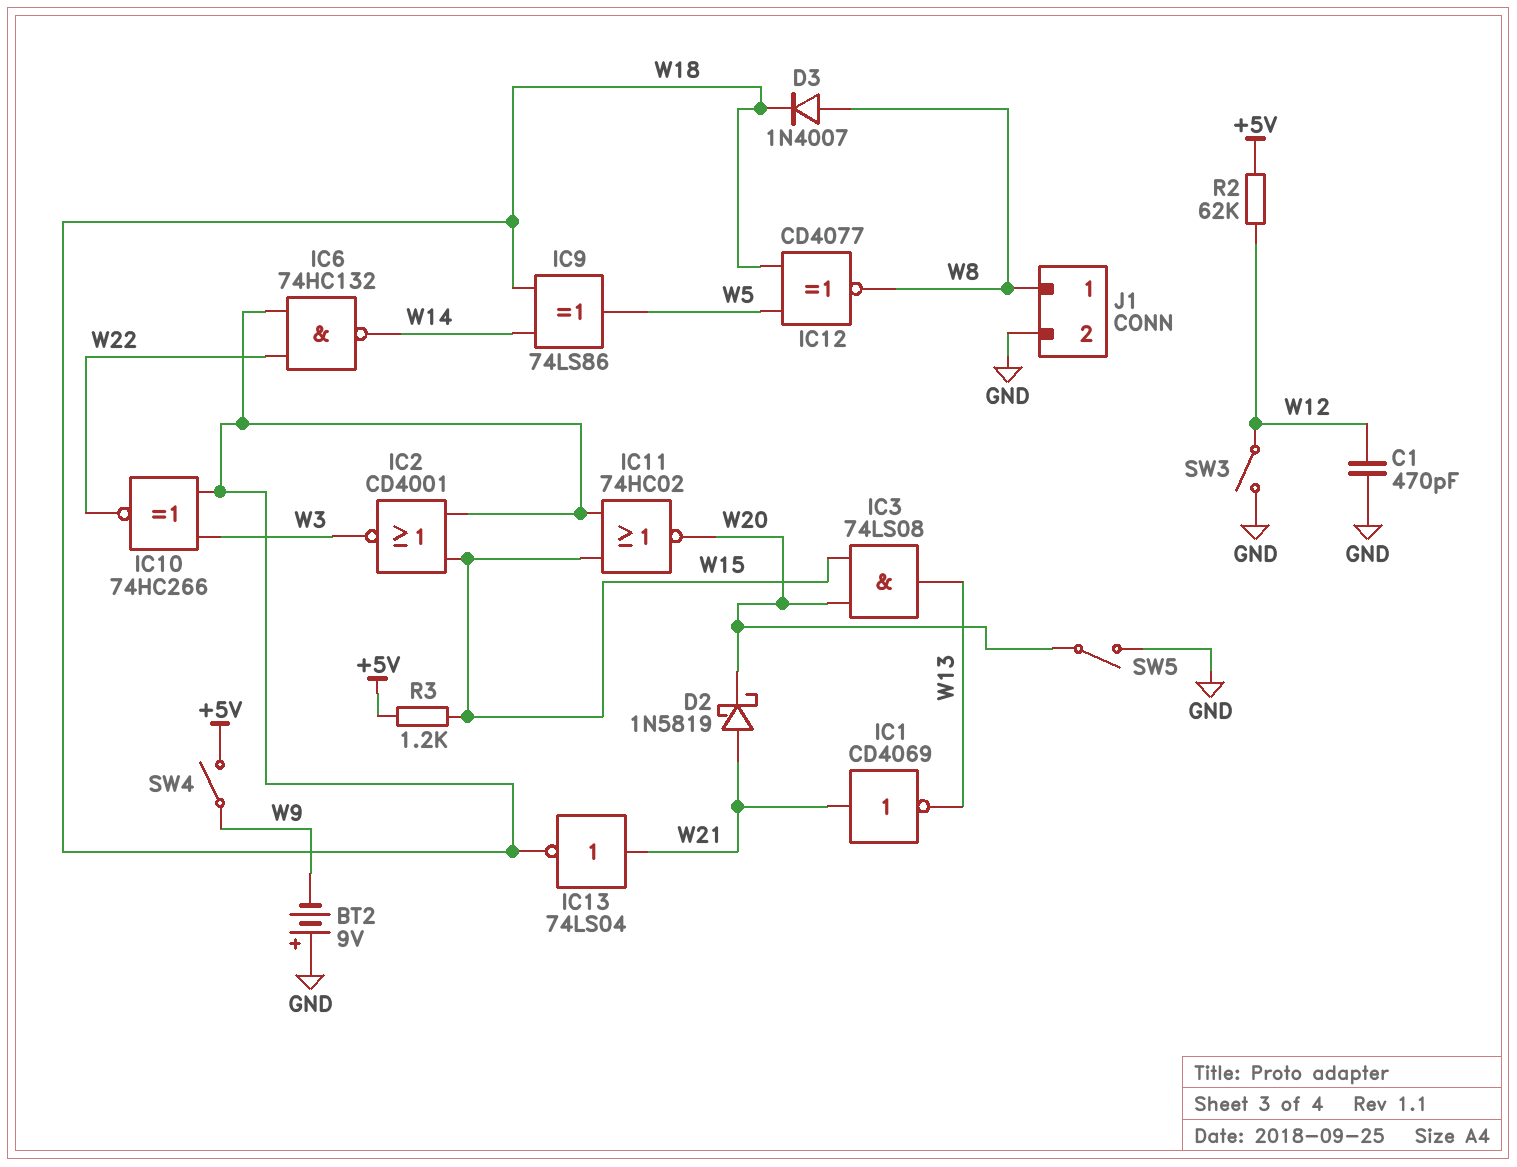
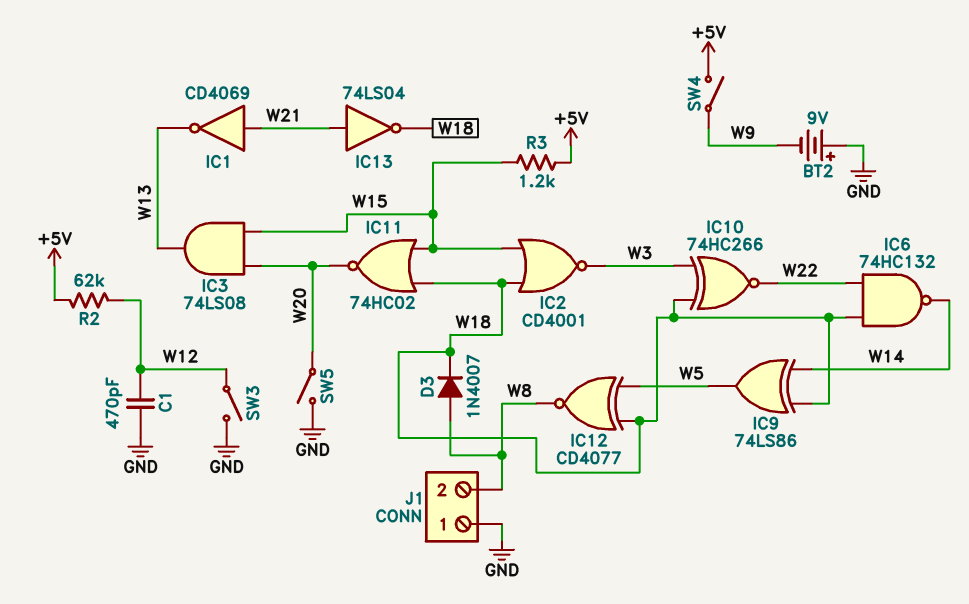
D2: schottky 1N5819 (A W21, K W20) -> none
J1 pin 1: W8 -> GND
J1 pin 2: GND -> W8

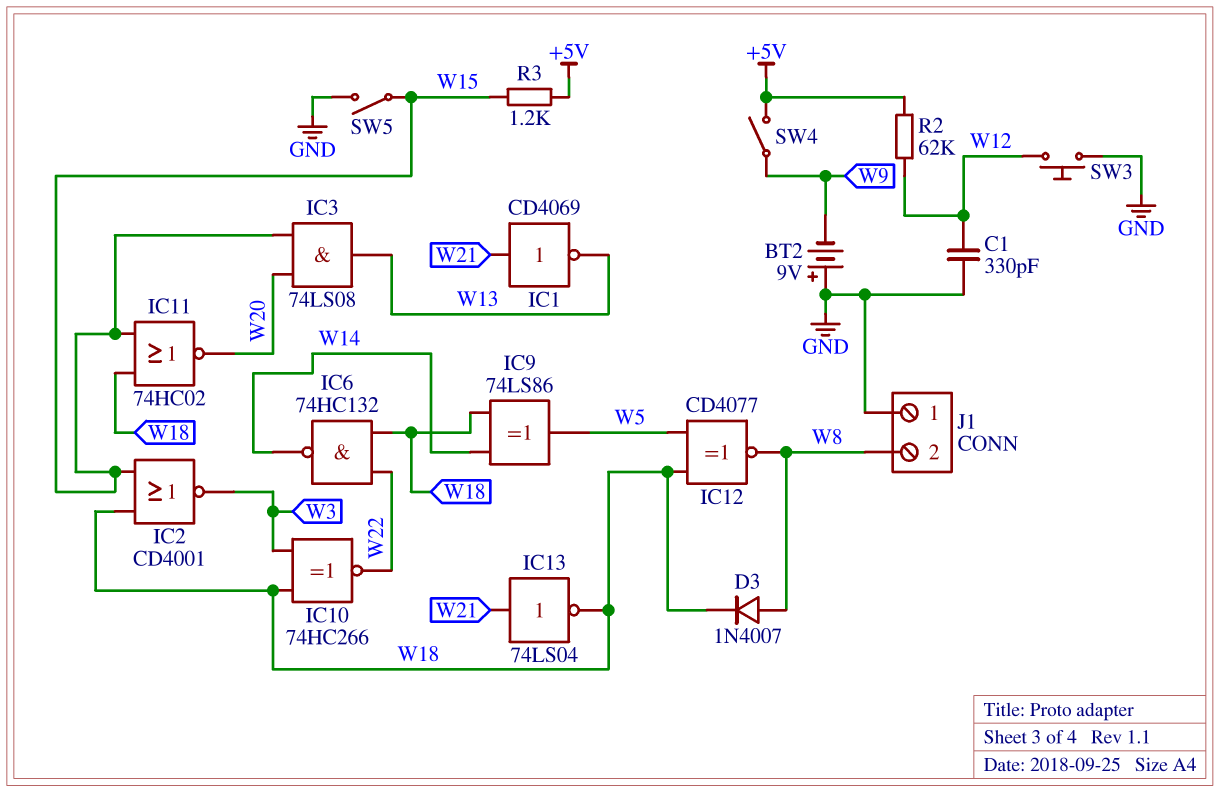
C1: 470pF (GND, W12) -> 330pF (GND, W12)
SW3: switch (GND, W12) -> button (GND, W12)
SW5: switch (GND, W20) -> switch (GND, W15)

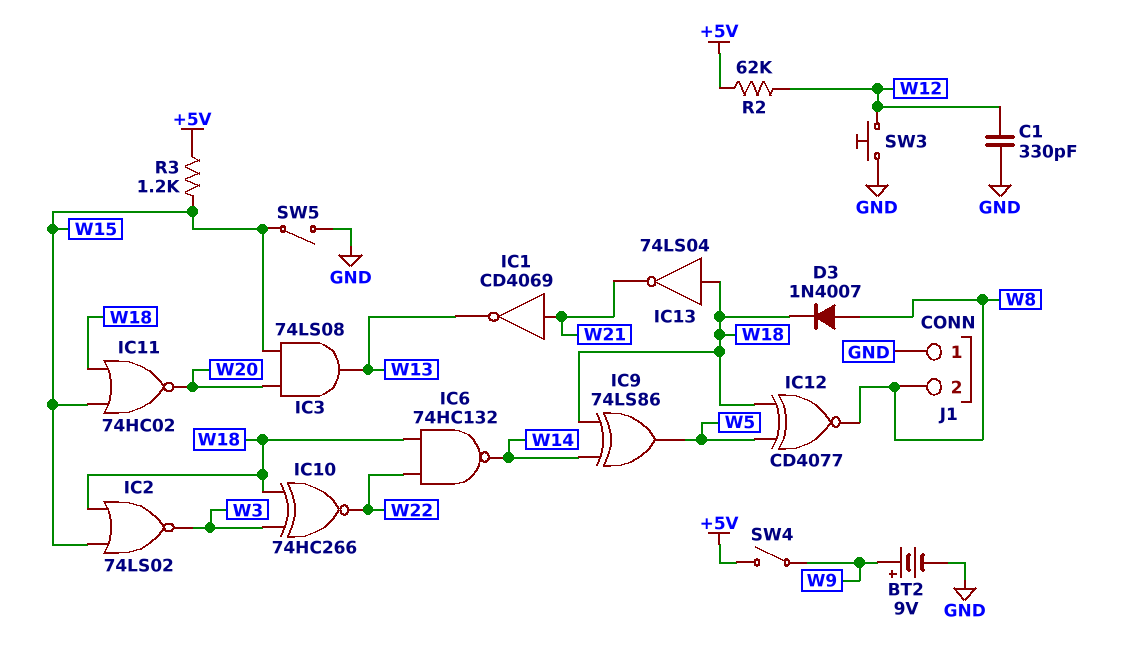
BT2: 9V (plus GND, minus W9) -> 9V (plus W9, minus GND)
IC2: NOR CD4001 (in W15, in W18, out W3) -> NOR 74LS02 (in W15, in W18, out W3)
IC13: NOT 74LS04 (in W21, out W18) -> NOT 74LS04 (in W18, out W21)

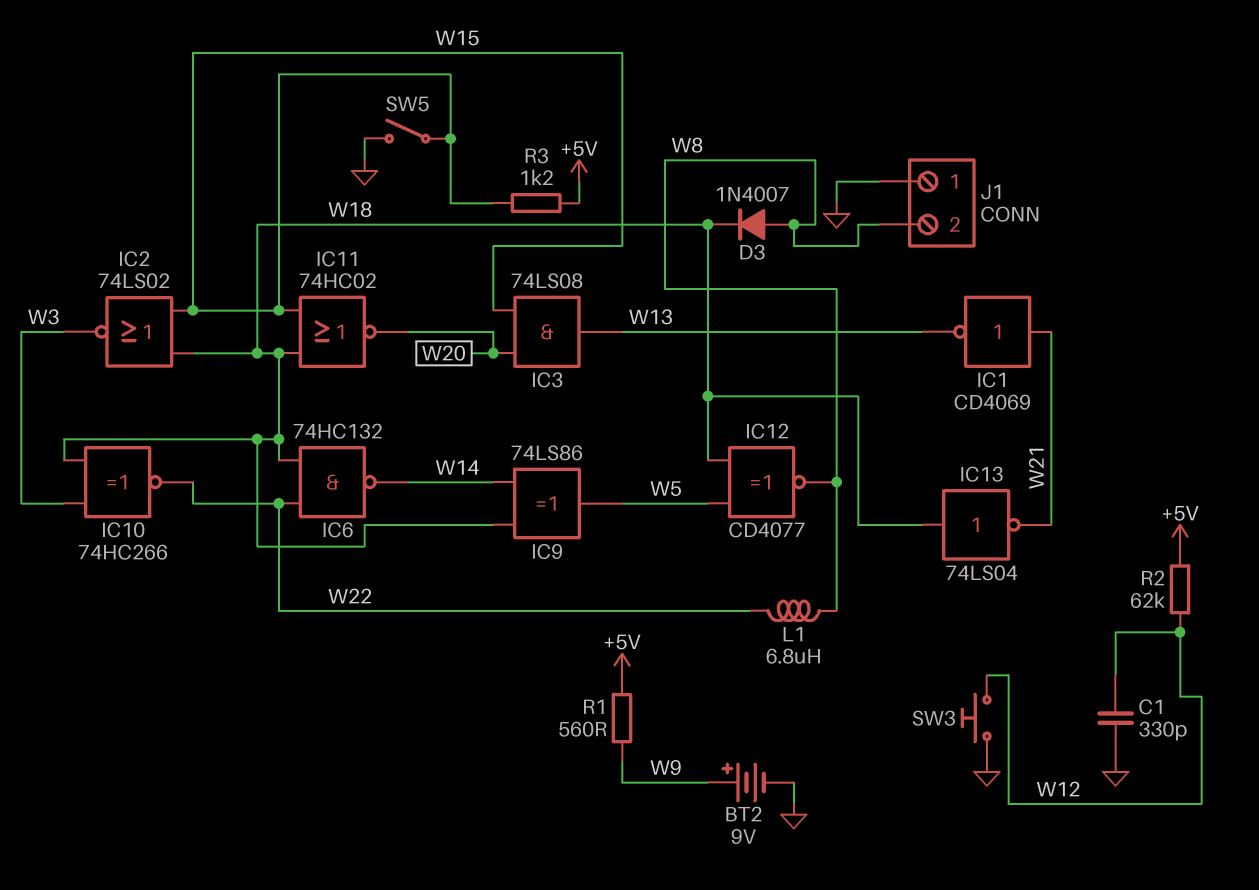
L1: none -> 6.8uH (W8, W22)
R1: none -> 560 (+5V, W9)
SW4: switch (+5V, W9) -> none

